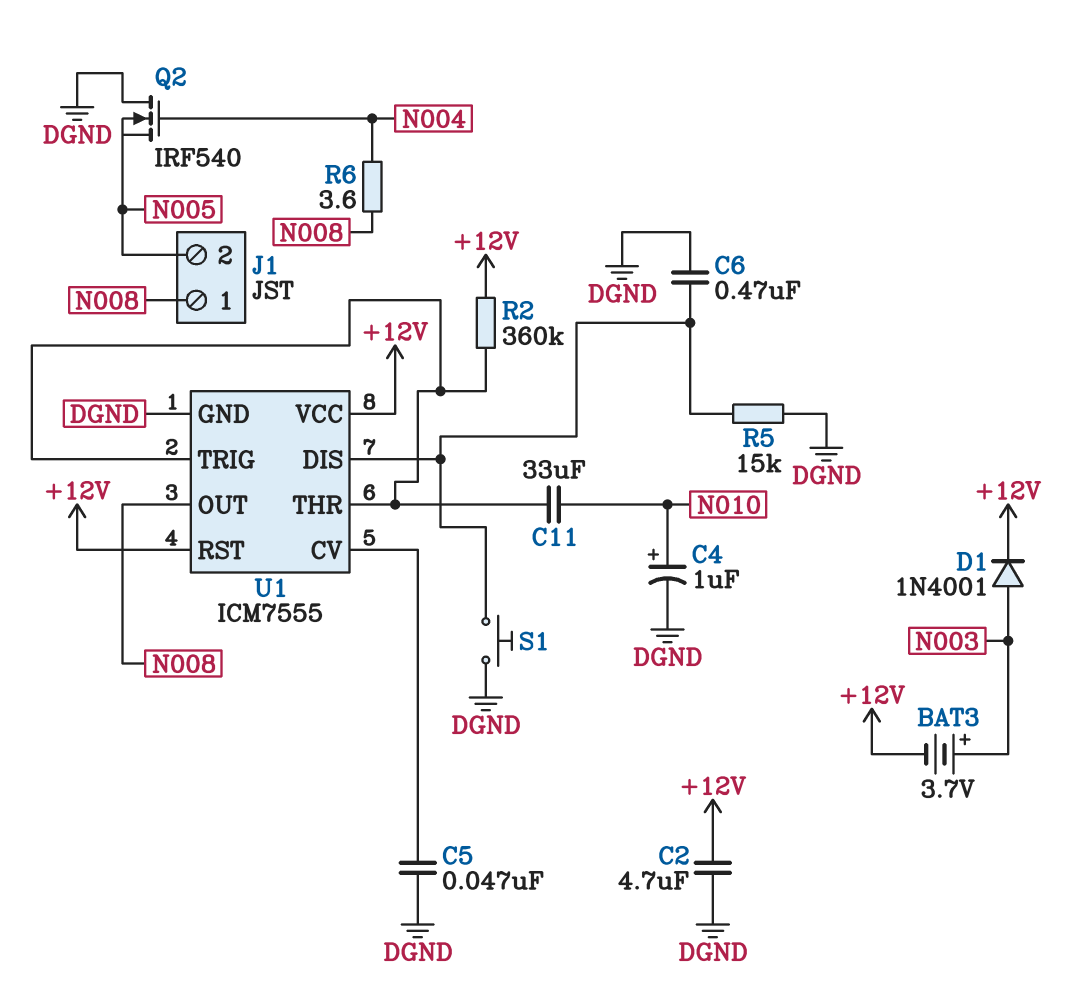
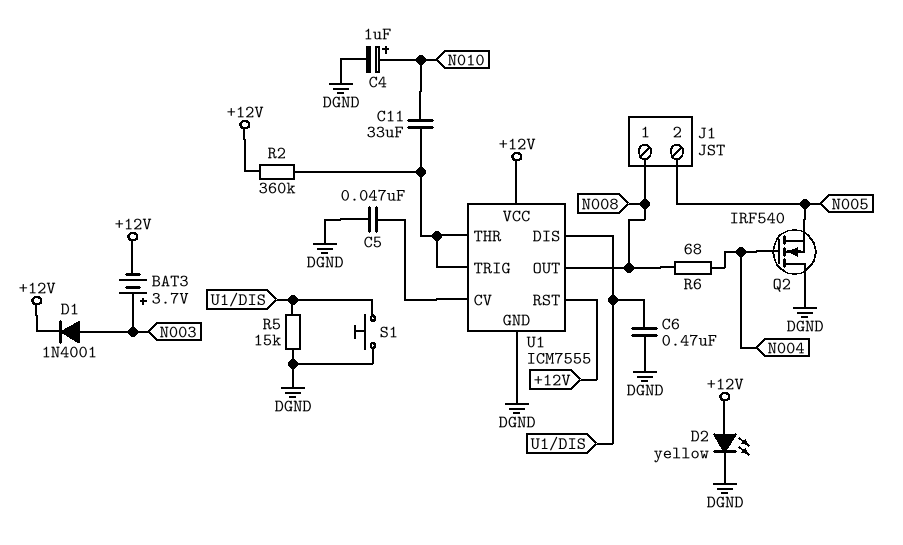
C2: 4.7uF (+12V, DGND) -> none
D2: none -> LED yellow (A +12V, K DGND)
R6: 3.6 (N004, N008) -> 68 (N004, N008)

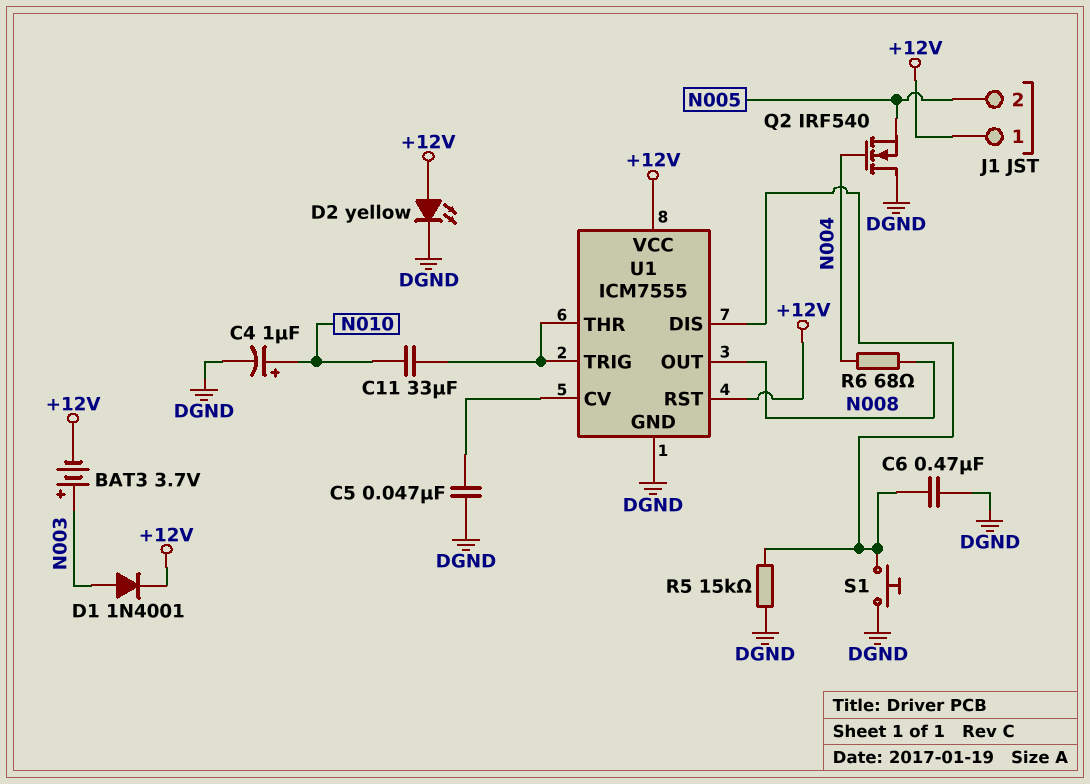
J1 pin 1: N008 -> +12V
R2: 360k (+12V, U1/THR) -> none

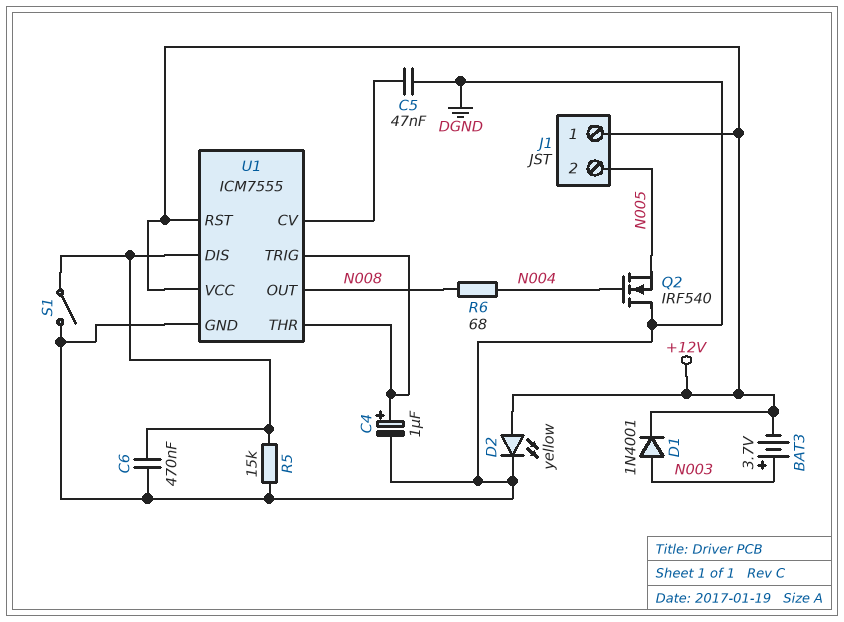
C4: 1uF (plus N010, minus DGND) -> 1uF (plus U1/THR, minus DGND)
C11: 33uF (N010, U1/THR) -> none
S1: button (DGND, U1/DIS) -> switch (DGND, U1/DIS)

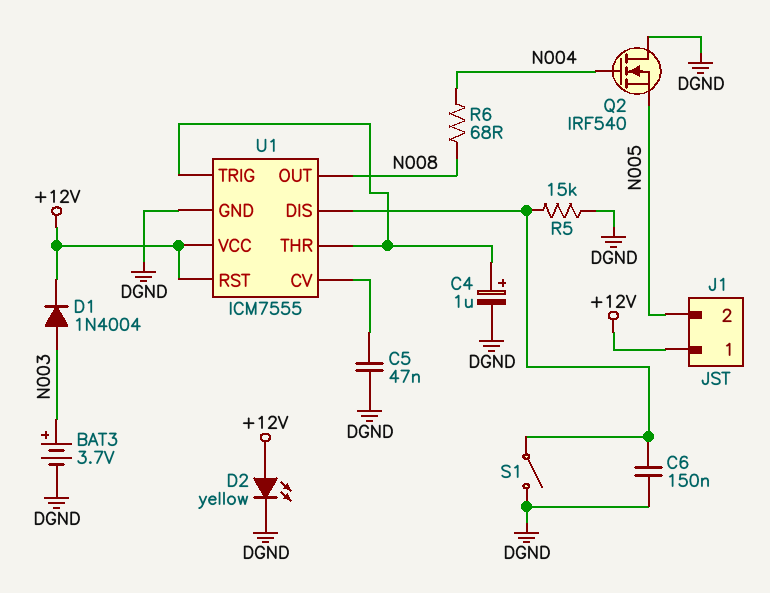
BAT3: 3.7V (plus N003, minus +12V) -> 3.7V (plus N003, minus DGND)
C6: 470nF (DGND, U1/DIS) -> 150nF (DGND, U1/DIS)
D1: diode 1N4001 (A N003, K +12V) -> diode 1N4004 (A N003, K +12V)

